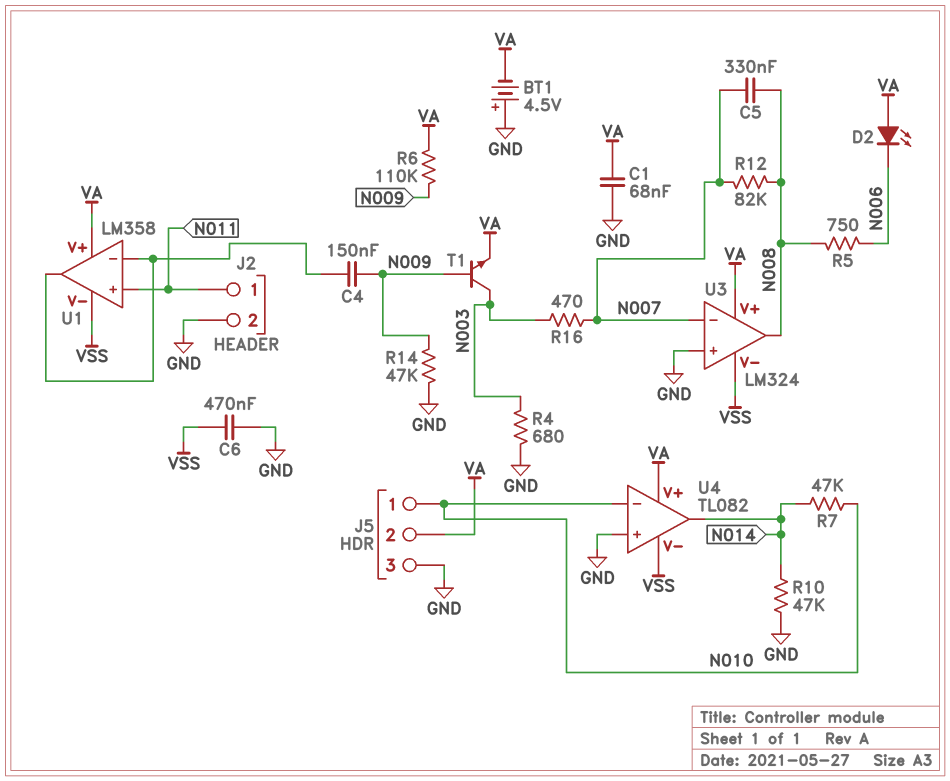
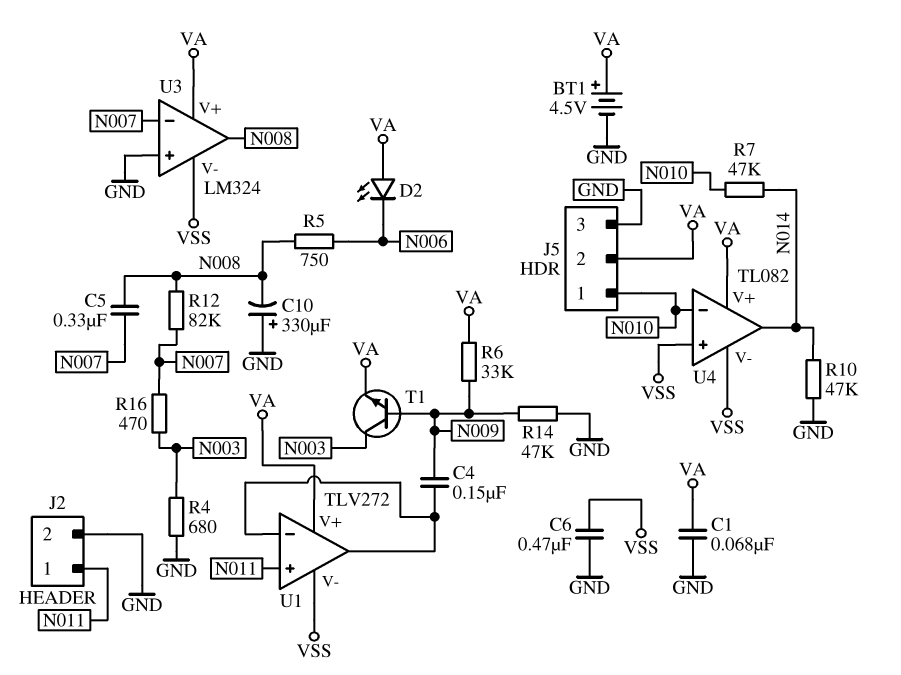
BT1: 4.5V (plus GND, minus VA) -> 4.5V (plus VA, minus GND)
C10: none -> 330uF (plus GND, minus N008)
R6: 110k (N009, VA) -> 33k (N009, VA)
U1: LM358 -> TLV272
U4 pin in+: GND -> VSS

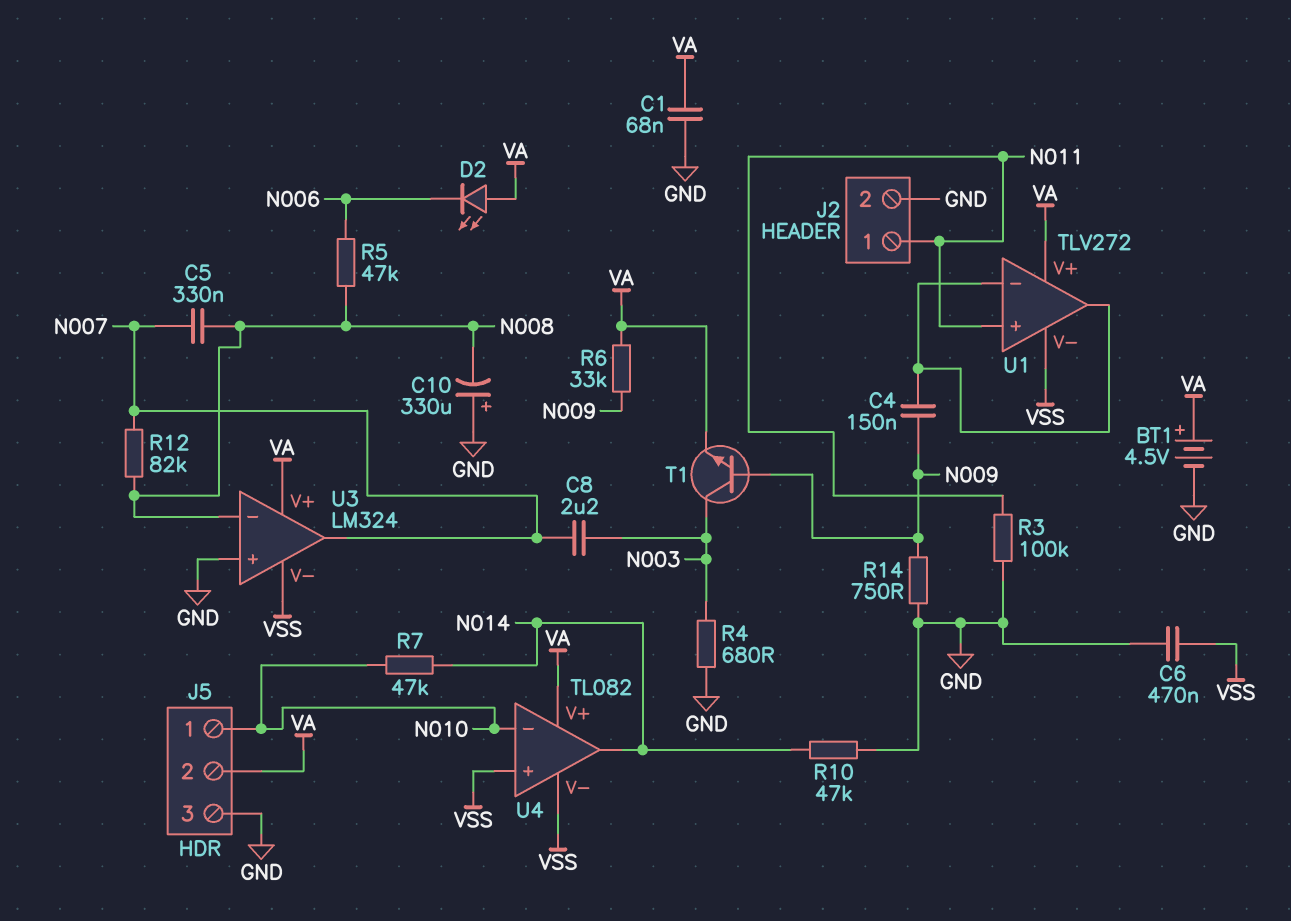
C8: none -> 2.2uF (N003, N007)
R3: none -> 100k (GND, N011)
R5: 750 (N006, N008) -> 47k (N006, N008)
R14: 47k (GND, N009) -> 750 (GND, N009)
R16: 470 (N003, N007) -> none
U3 pin in-: N007 -> N008
U3 pin out: N008 -> N007

